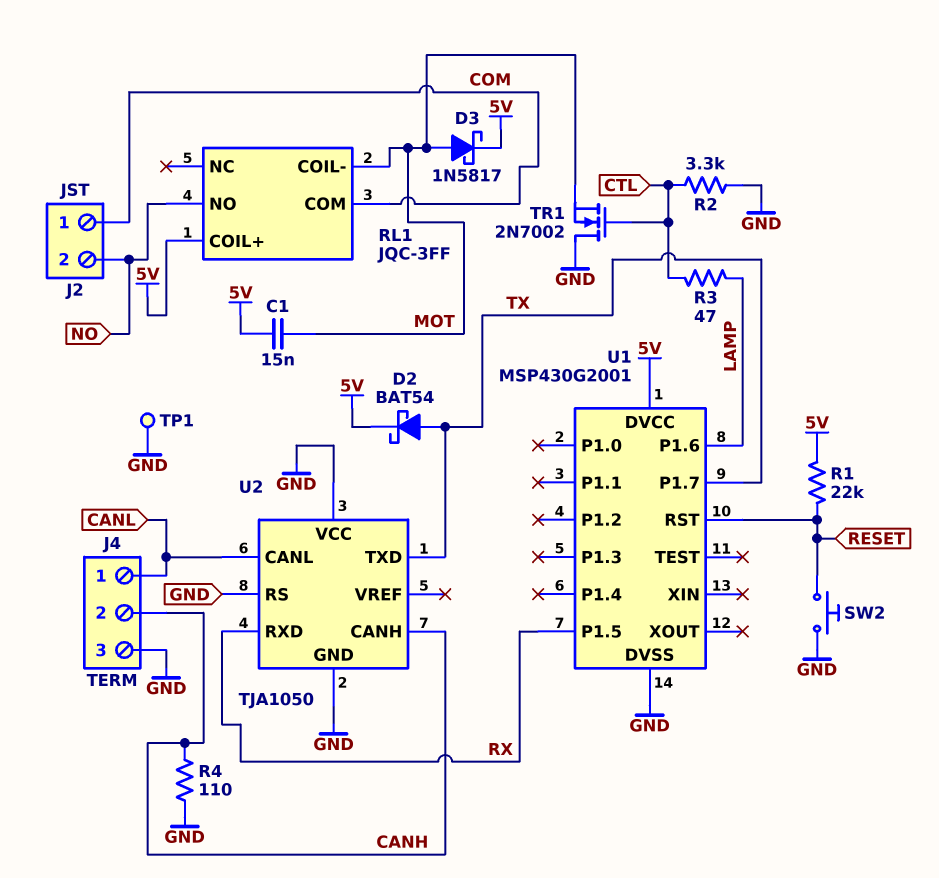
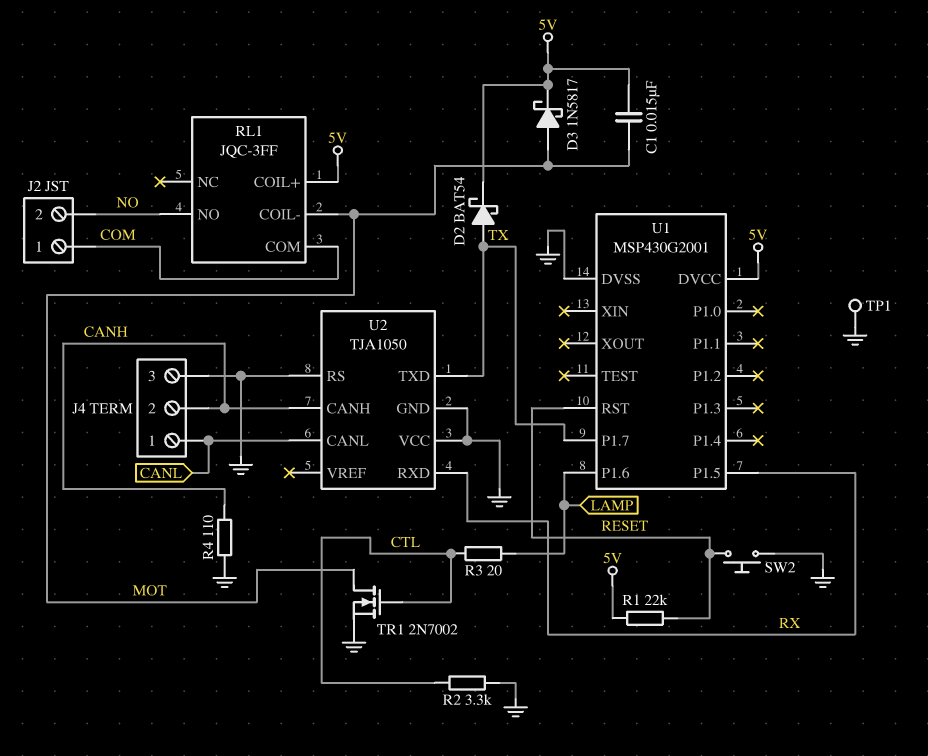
R3: 47 (CTL, LAMP) -> 20 (CTL, LAMP)
TR1: NMOS 2N7002 (G CTL, D GND, S MOT) -> NMOS 2N7002 (G CTL, D MOT, S GND)

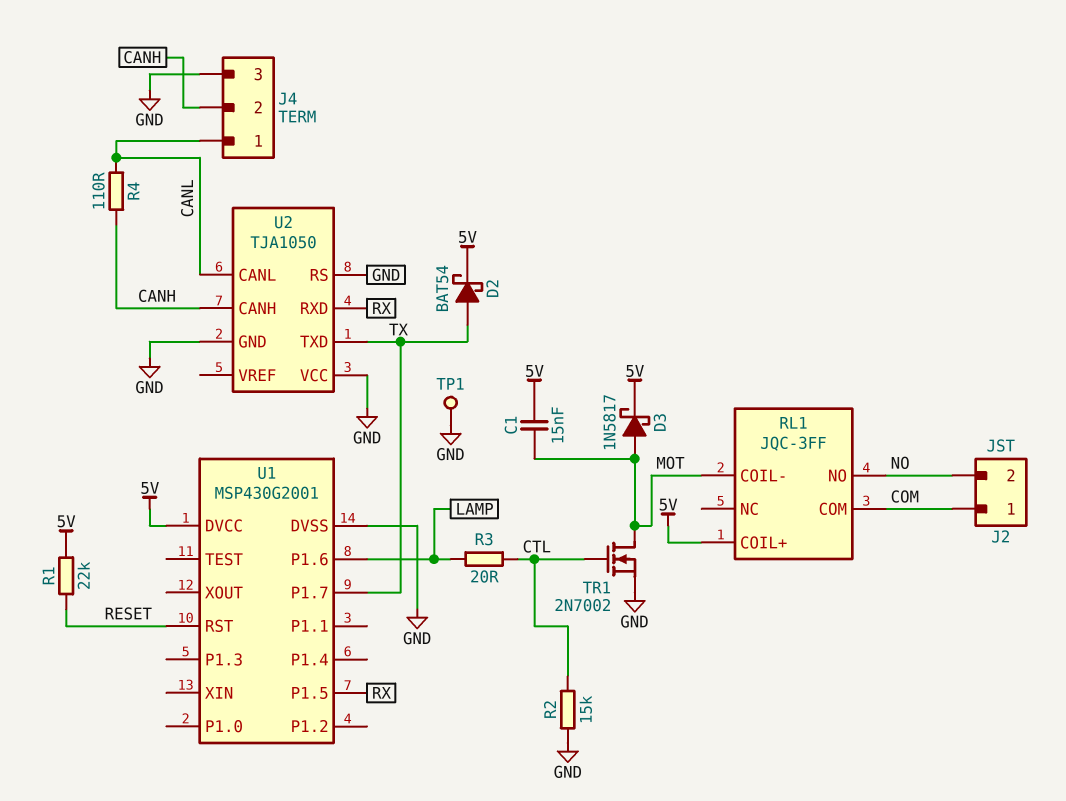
R2: 3.3k (CTL, GND) -> 15k (CTL, GND)
R4: 110 (CANH, GND) -> 110 (CANH, CANL)
SW2: button (GND, RESET) -> none

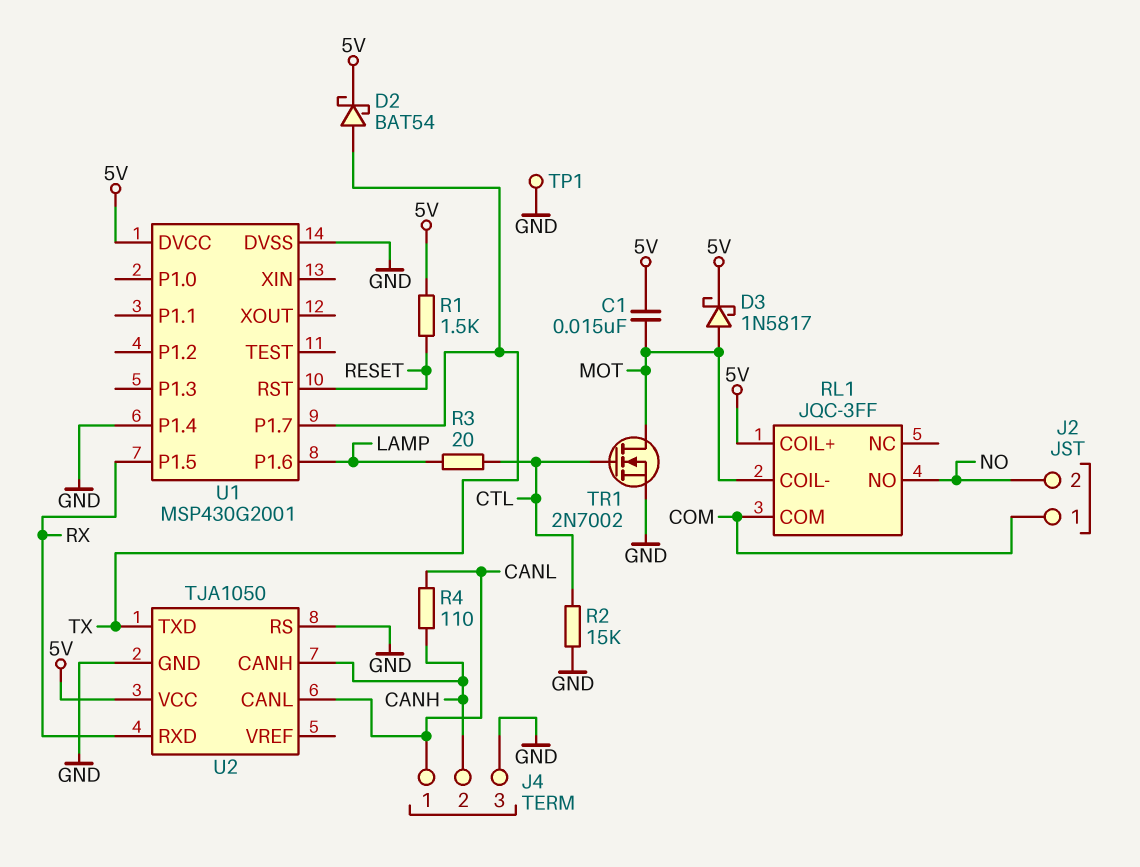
R1: 22k (5V, RESET) -> 1.5k (5V, RESET)
U1 pin P1.4: none -> GND
U2 pin VCC: GND -> 5V

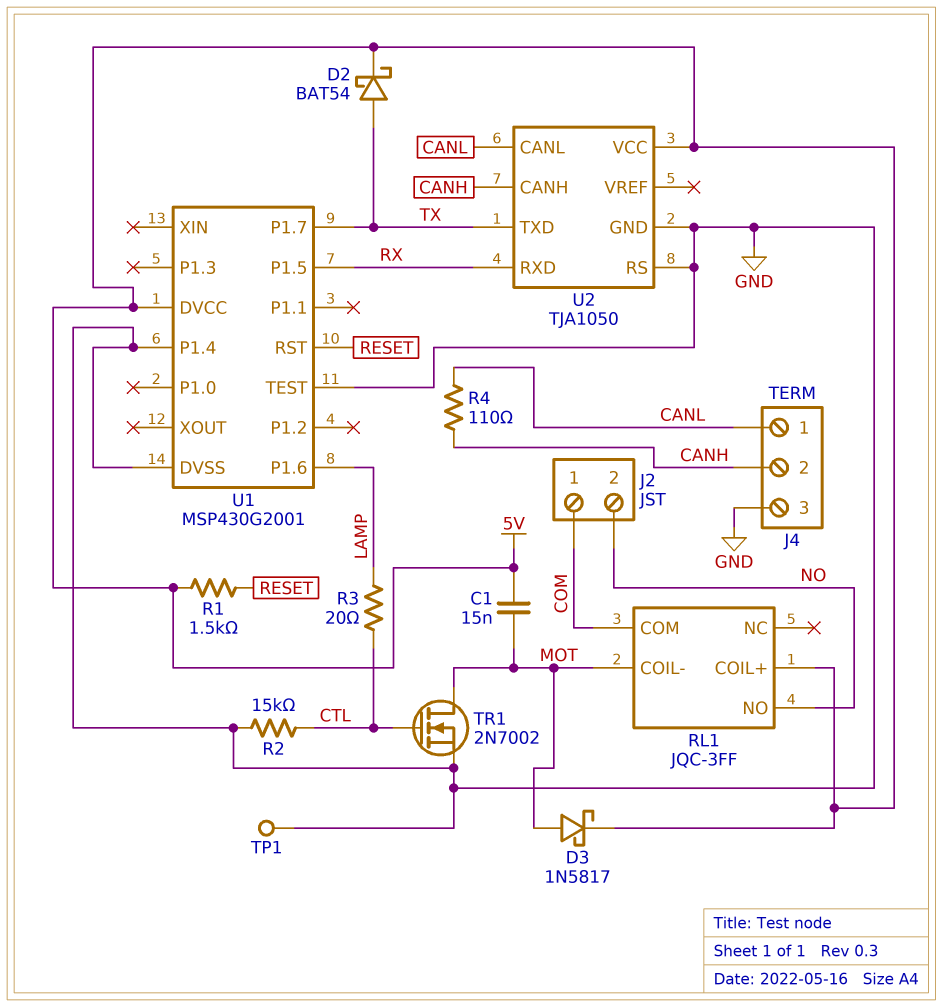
U1 pin TEST: none -> GND

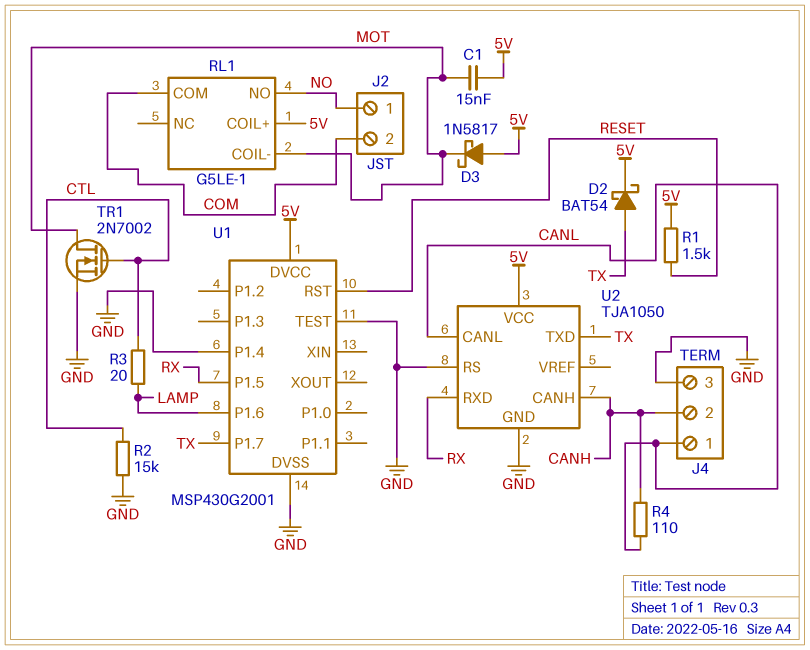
D3: schottky 1N5817 (A MOT, K 5V) -> schottky 1N5817 (A 5V, K MOT)
J2 pin 1: COM -> NO
J2 pin 2: NO -> COM
RL1: JQC-3FF -> G5LE-1
TP1: test point (GND) -> none

